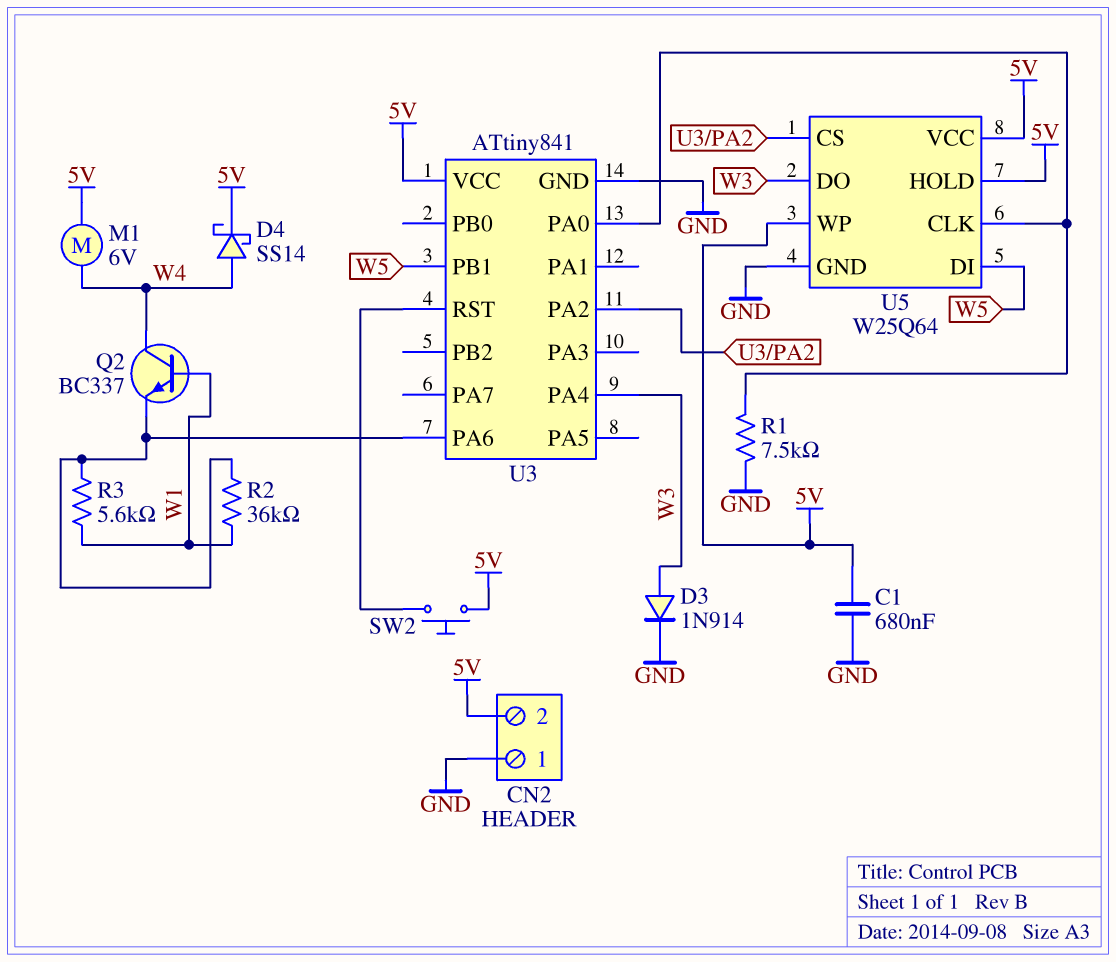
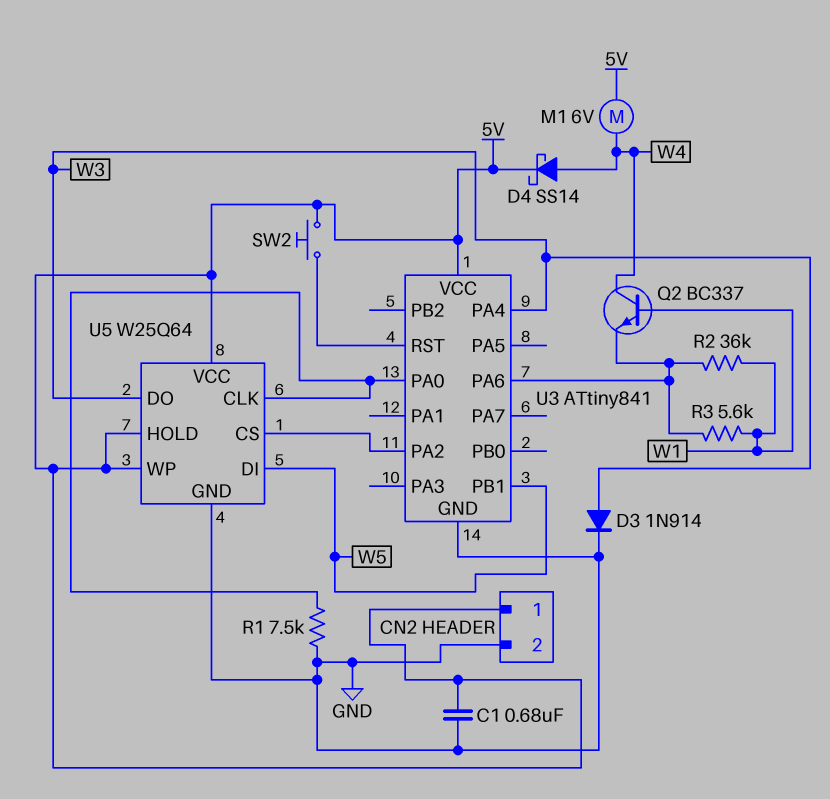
CN2 pin 1: GND -> 5V
CN2 pin 2: 5V -> GND

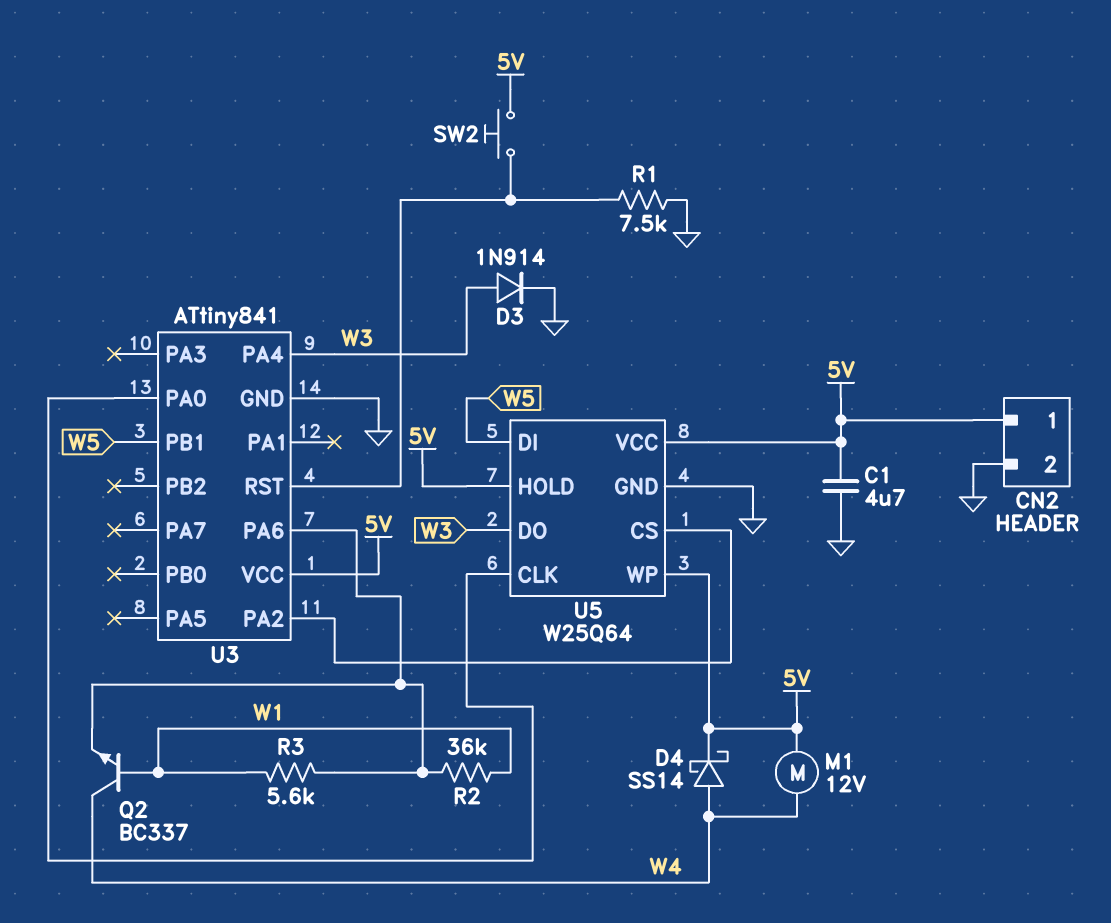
C1: 680nF (5V, GND) -> 4.7uF (5V, GND)
M1: motor 6V (5V, W4) -> motor 12V (5V, W4)
R1: 7.5k (GND, U3/PA0) -> 7.5k (GND, U3/RST)

